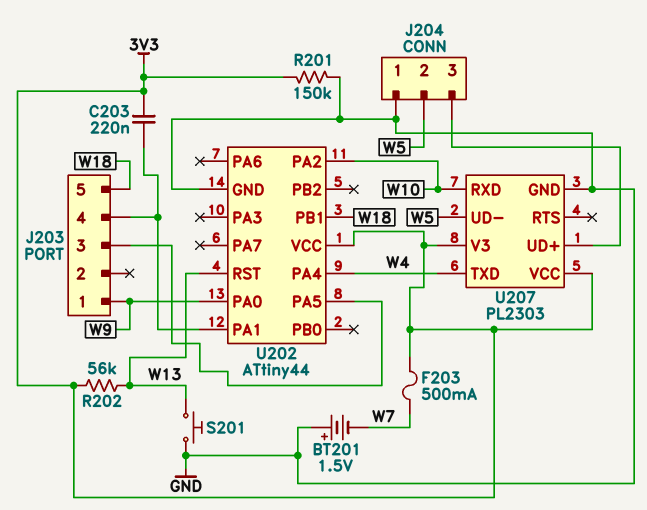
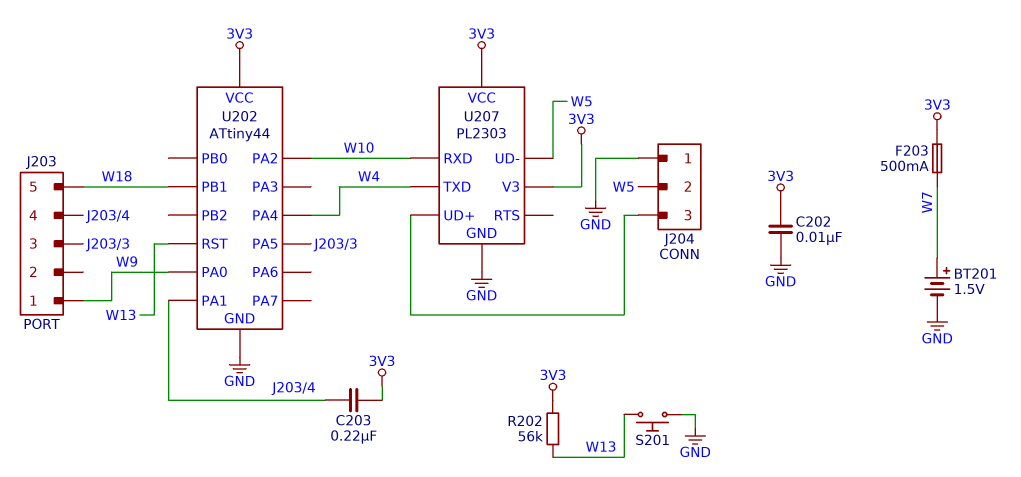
BT201: 1.5V (plus GND, minus W7) -> 1.5V (plus W7, minus GND)
C202: none -> 10nF (3V3, GND)
R201: 150k (3V3, GND) -> none

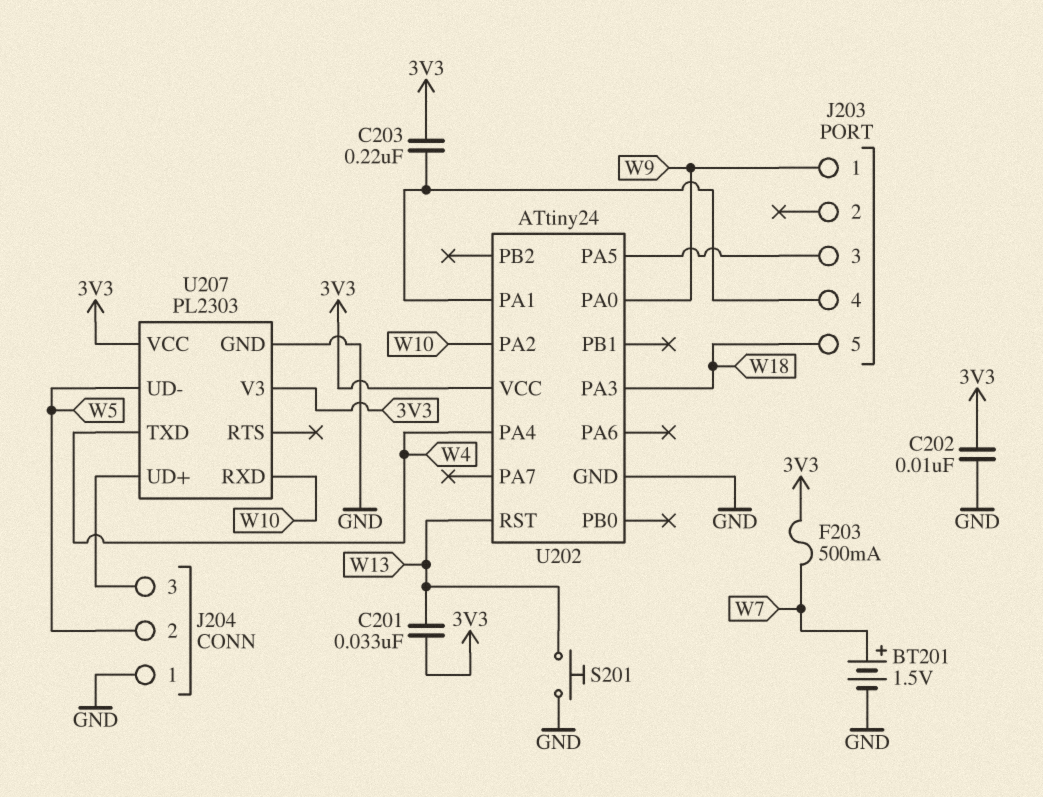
C201: none -> 33nF (3V3, W13)
R202: 56k (3V3, W13) -> none
U202: ATtiny44 -> ATtiny24
U202 pin PA3: none -> W18
U202 pin PB1: W18 -> none

